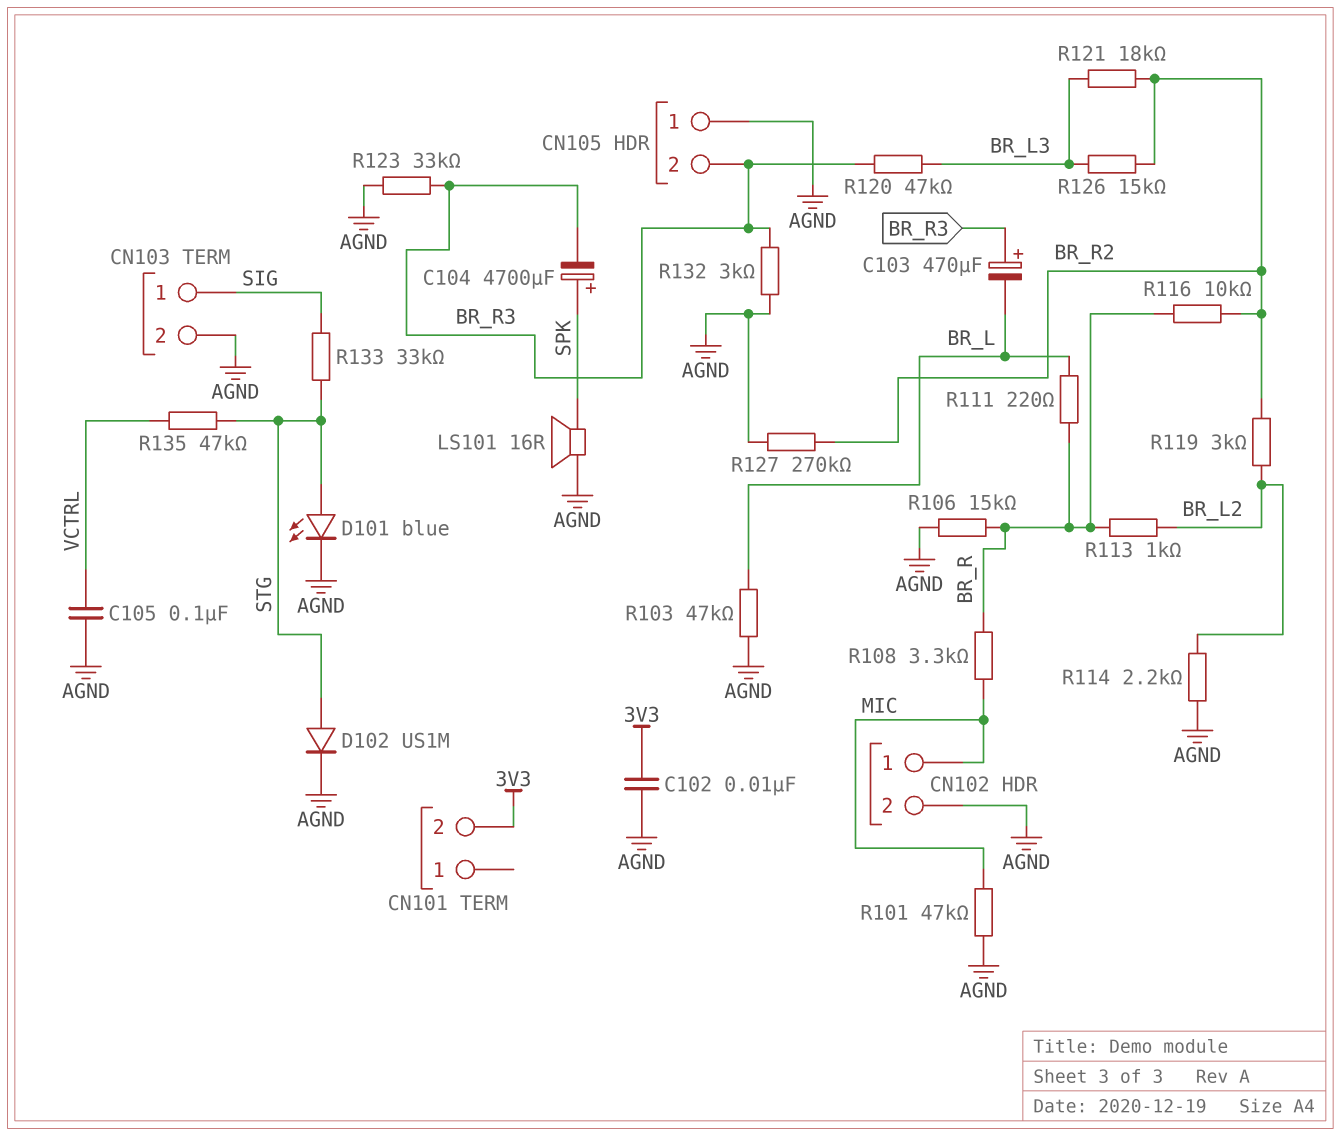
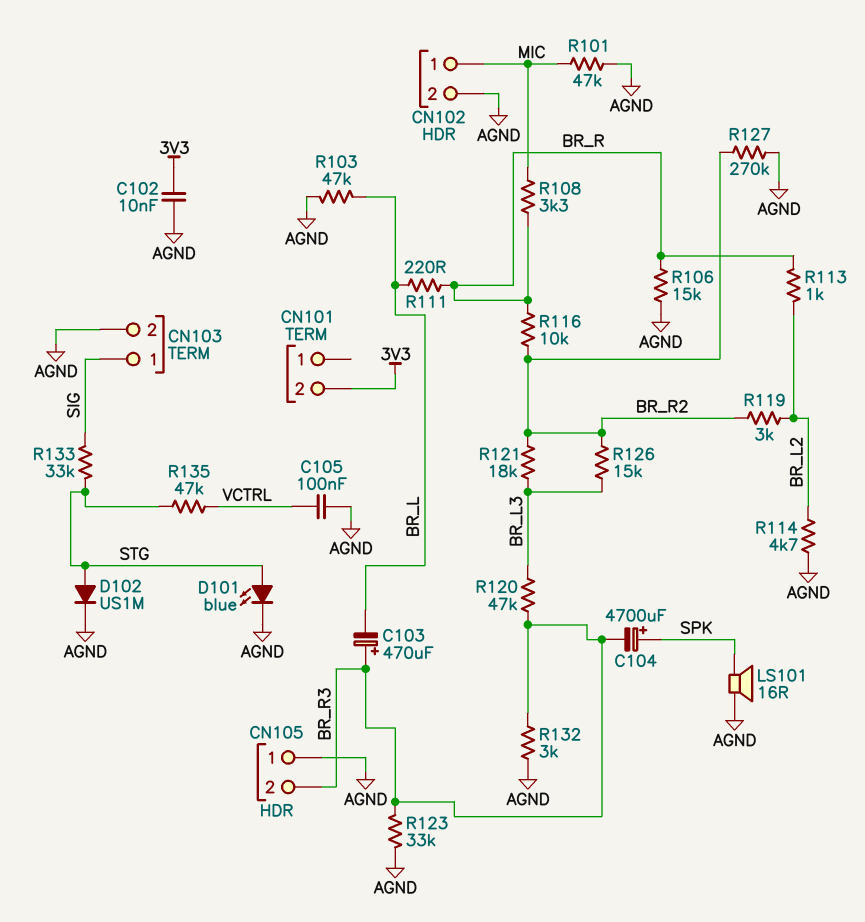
R114: 2.2k (AGND, BR_L2) -> 4.7k (AGND, BR_L2)

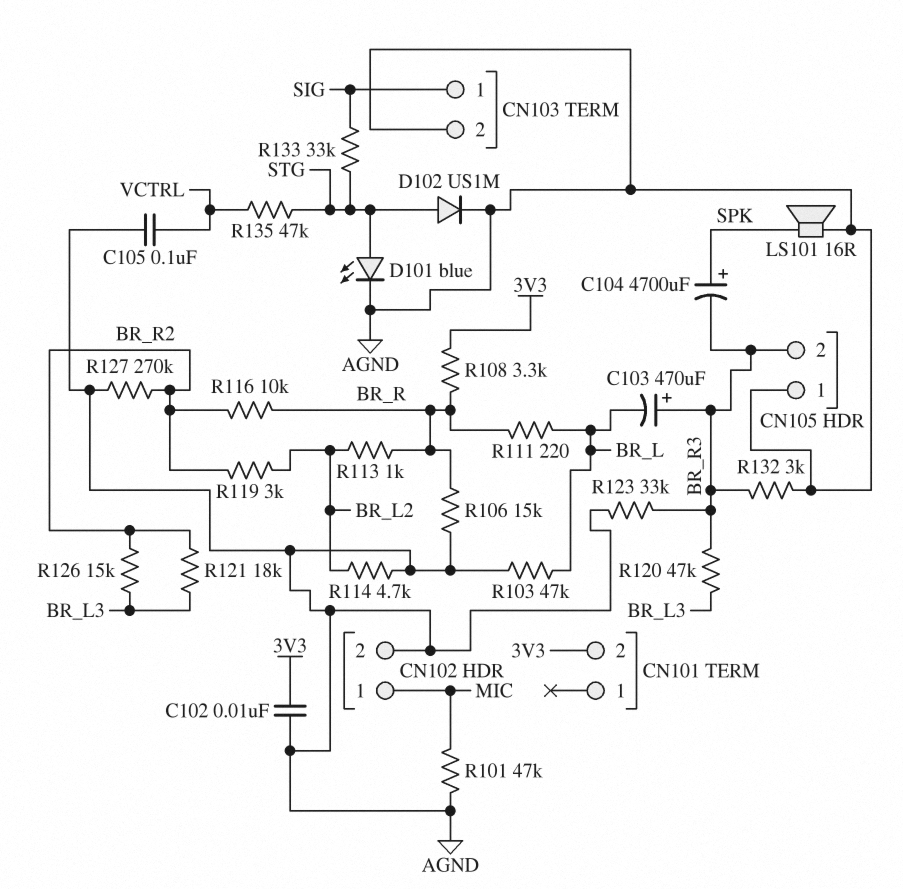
R108: 3.3k (BR_R, MIC) -> 3.3k (3V3, BR_R)

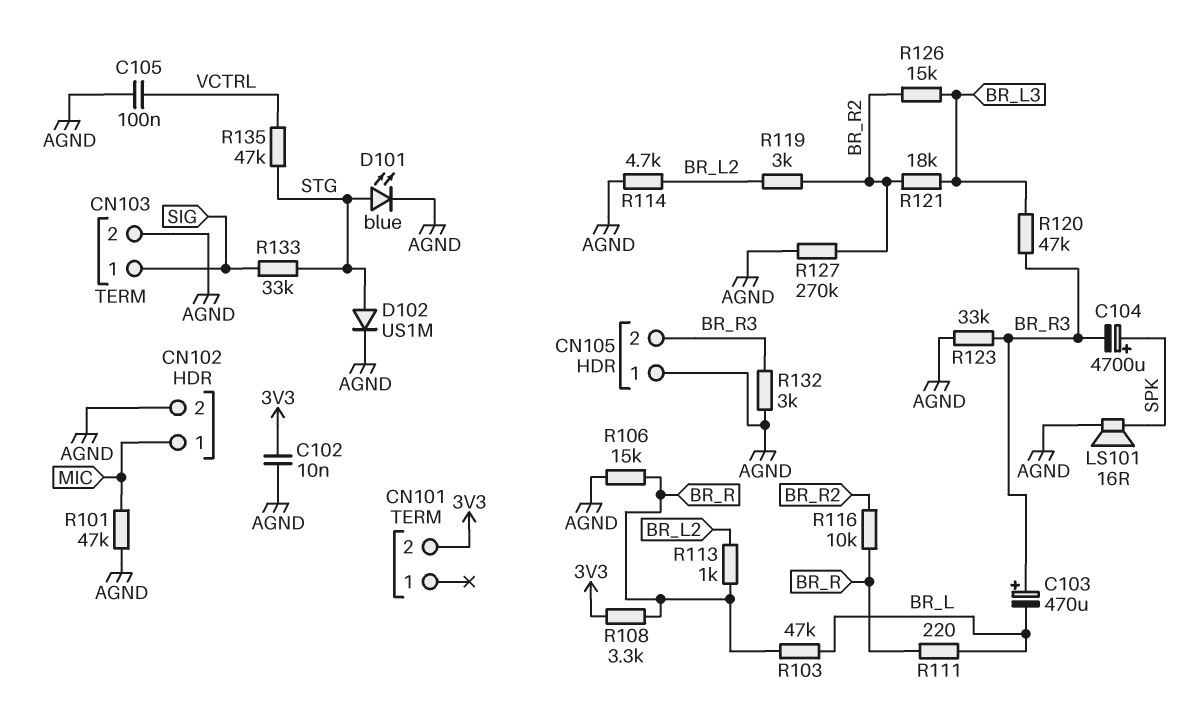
R103: 47k (AGND, BR_L) -> 47k (BR_L, BR_R)

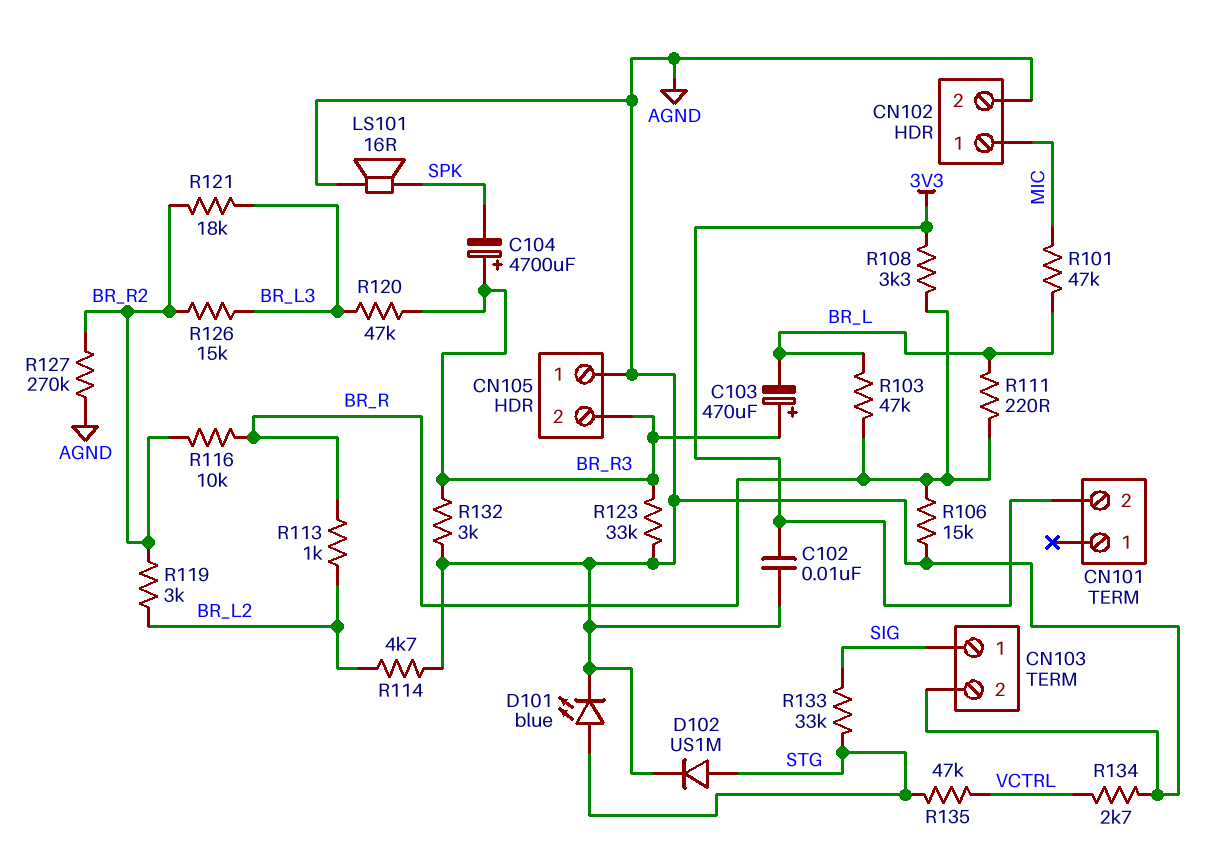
C104: 4700uF (plus SPK, minus BR_R3) -> 4700uF (plus BR_R3, minus SPK)
C105: 100nF (AGND, VCTRL) -> none
R101: 47k (AGND, MIC) -> 47k (BR_L, MIC)
R134: none -> 2.7k (AGND, VCTRL)

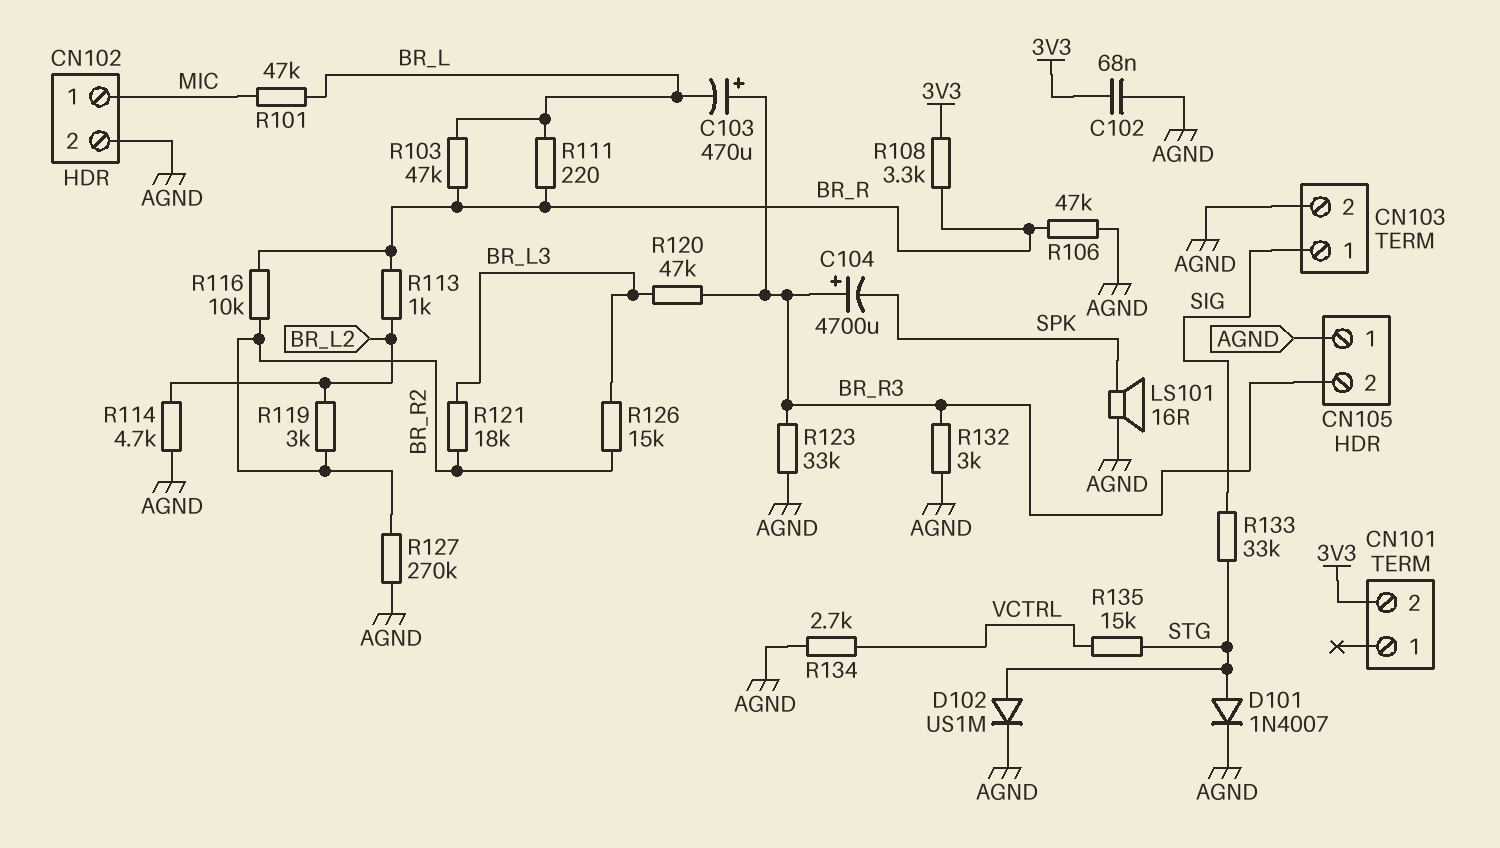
C102: 10nF (3V3, AGND) -> 68nF (3V3, AGND)
D101: LED blue (A STG, K AGND) -> diode 1N4007 (A STG, K AGND)
R106: 15k (AGND, BR_R) -> 47k (AGND, BR_R)
R135: 47k (STG, VCTRL) -> 15k (STG, VCTRL)

